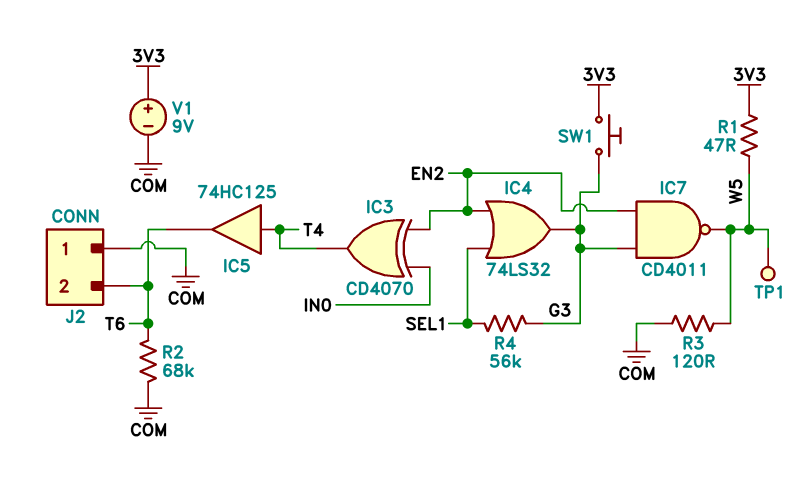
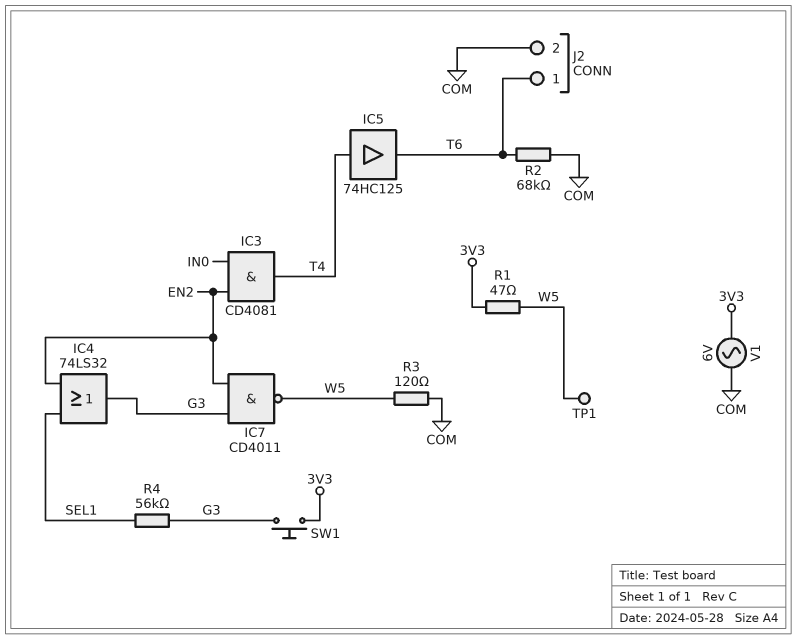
IC3: XOR CD4070 (in EN2, in IN0, out T4) -> AND CD4081 (in EN2, in IN0, out T4)
J2 pin 1: COM -> T6
J2 pin 2: T6 -> COM
V1: 9V (plus 3V3, minus COM) -> AC 6V (3V3, COM)

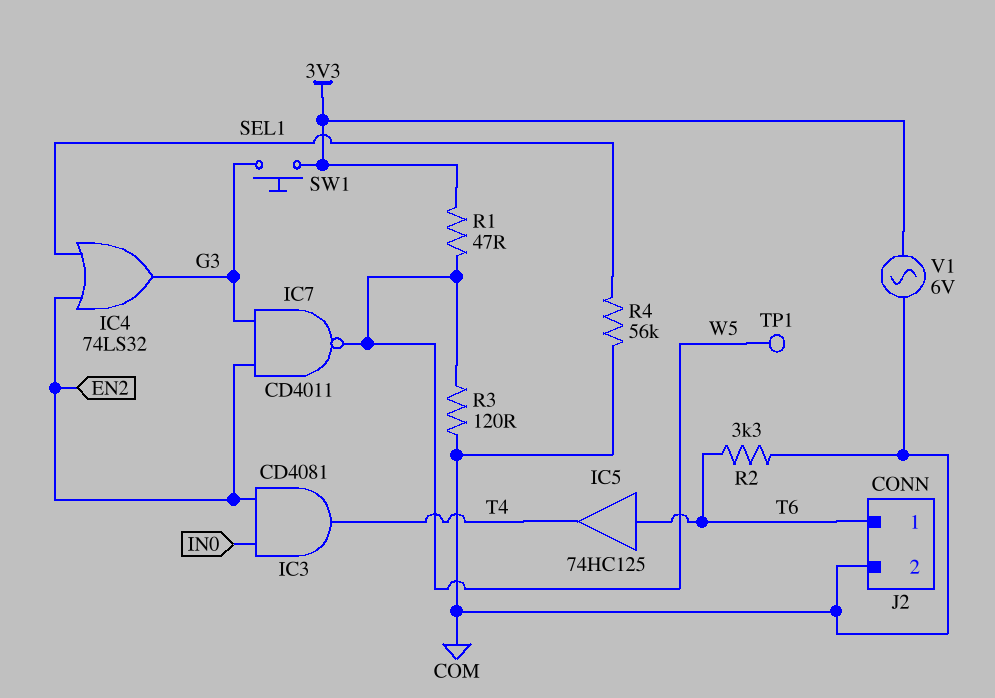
IC5: buffer 74HC125 (in T4, out T6) -> buffer 74HC125 (in T6, out T4)
R2: 68k (COM, T6) -> 3.3k (COM, T6)
R4: 56k (G3, SEL1) -> 56k (COM, SEL1)

